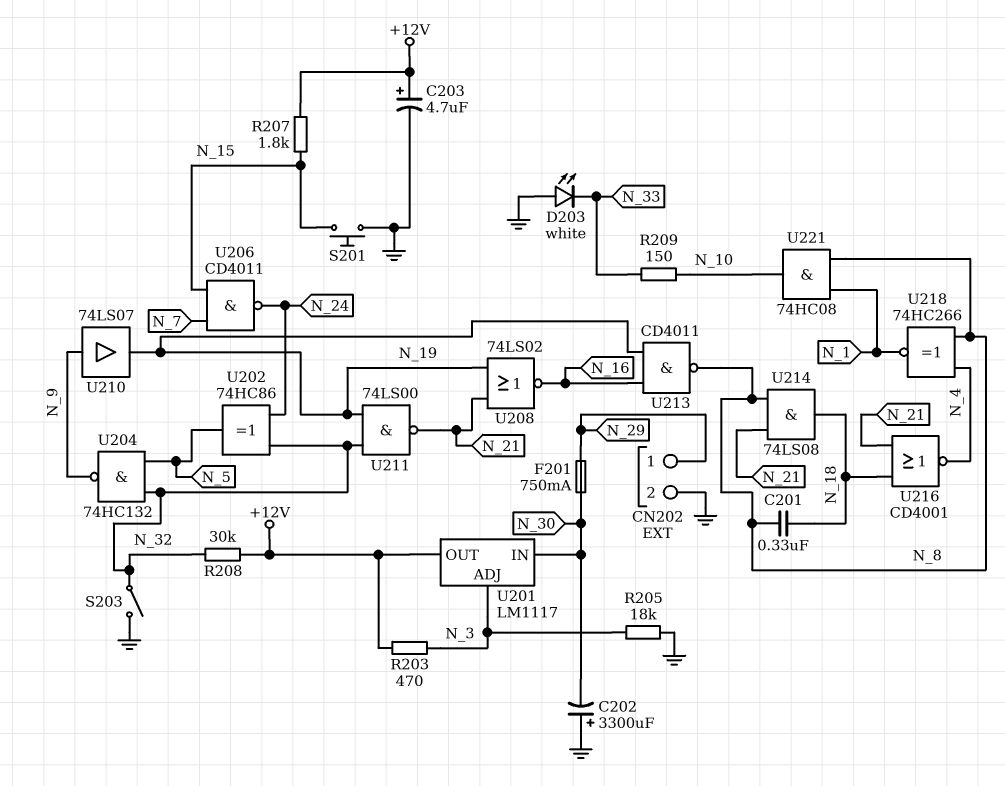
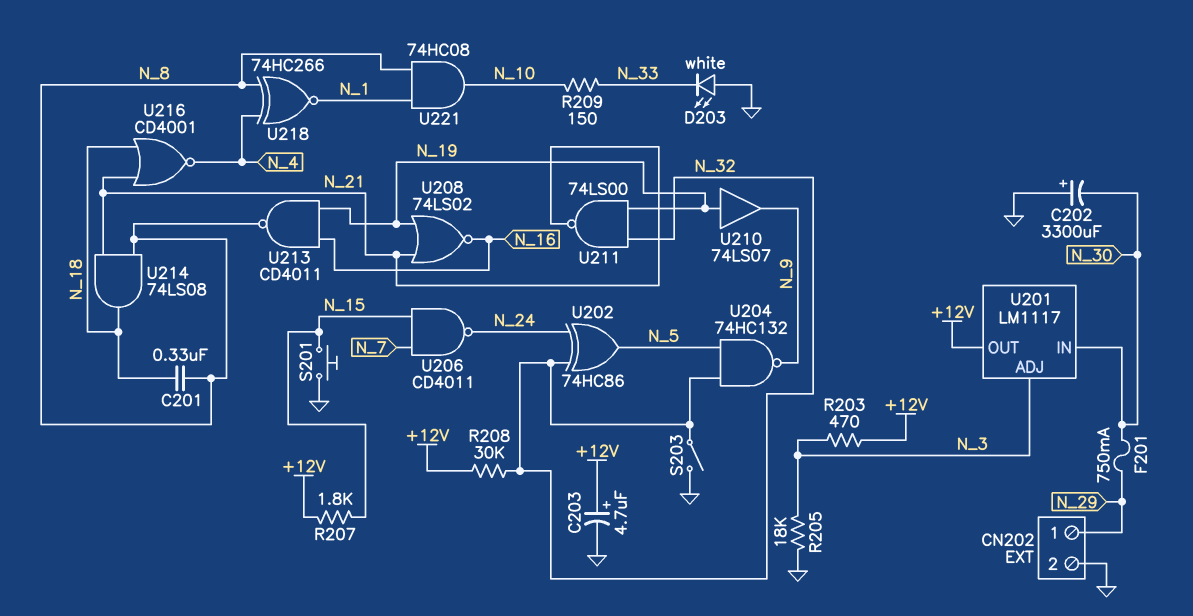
U210: buffer 74LS07 (in N_9, out N_19) -> buffer 74LS07 (in N_19, out N_9)

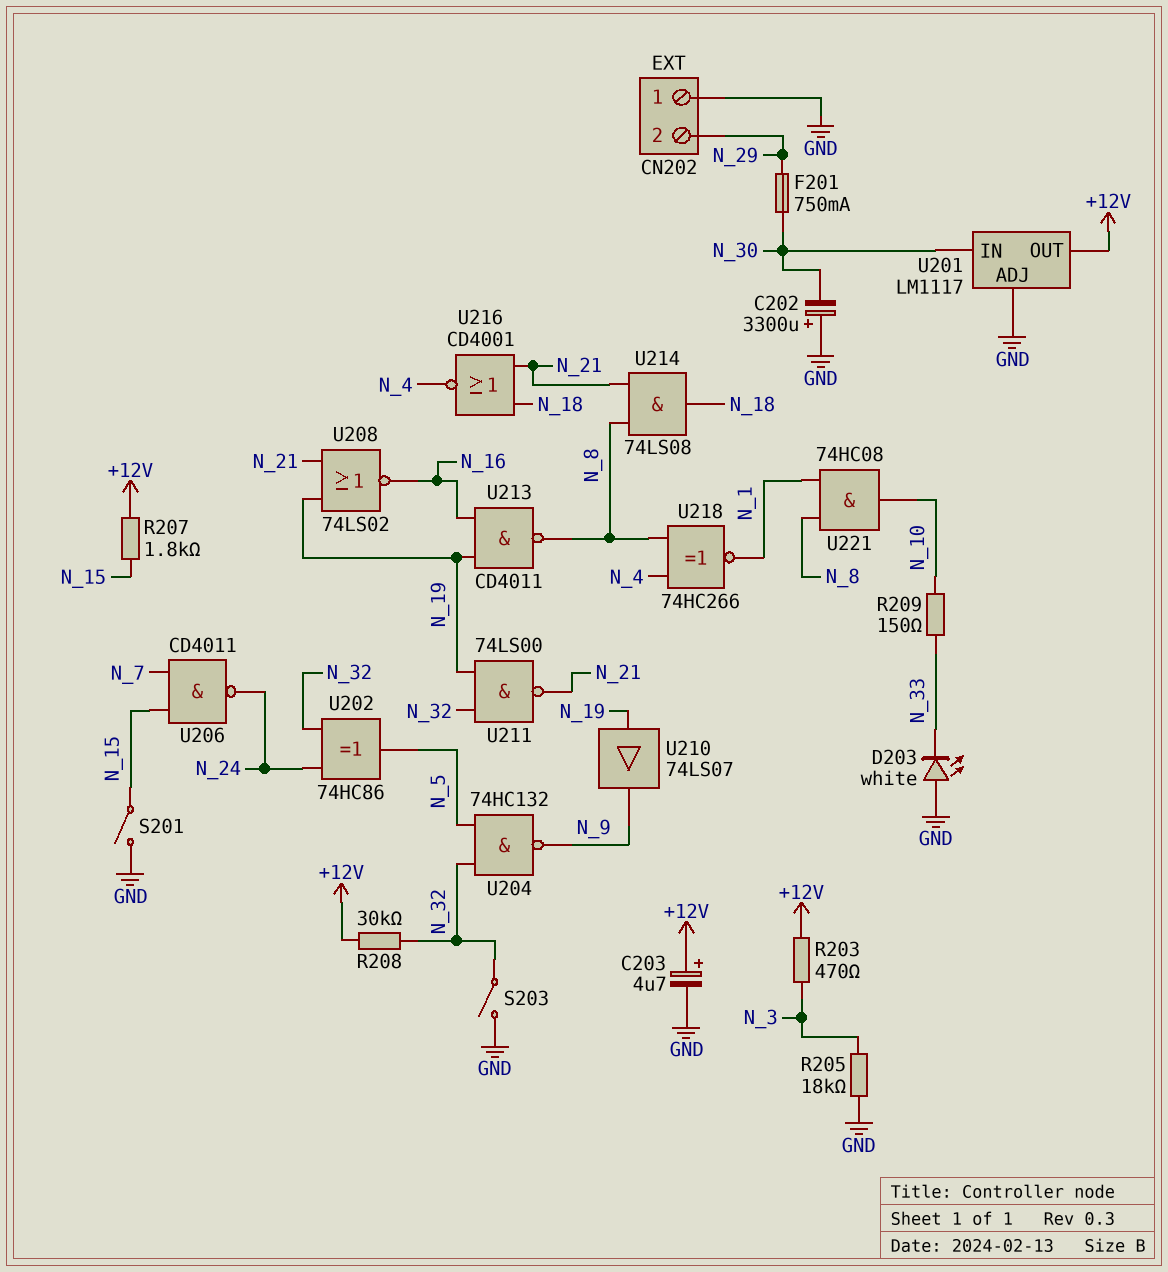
C201: 330nF (N_8, N_18) -> none
CN202 pin 1: N_29 -> GND
CN202 pin 2: GND -> N_29
S201: button (GND, N_15) -> switch (GND, N_15)
U201 pin ADJ: N_3 -> GND

